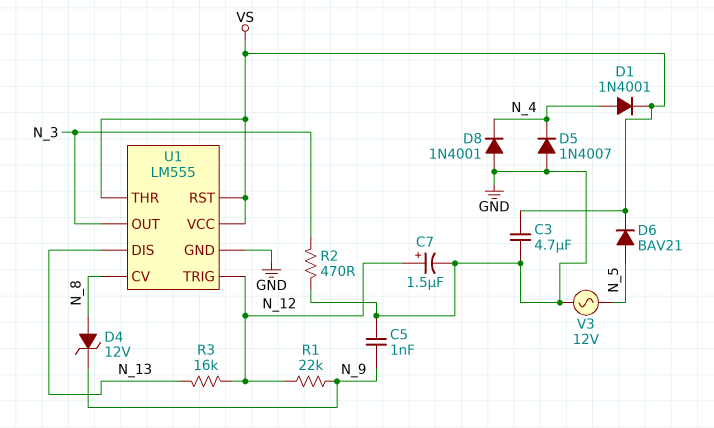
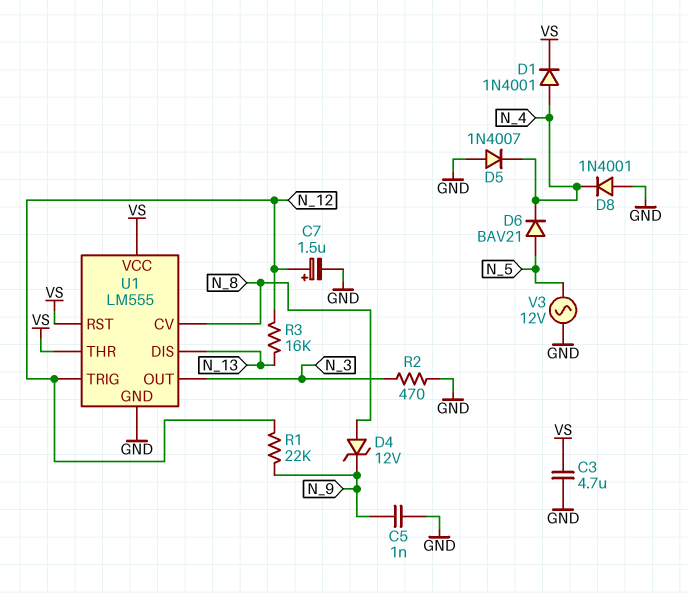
D6: diode BAV21 (A N_5, K VS) -> diode BAV21 (A N_5, K N_4)

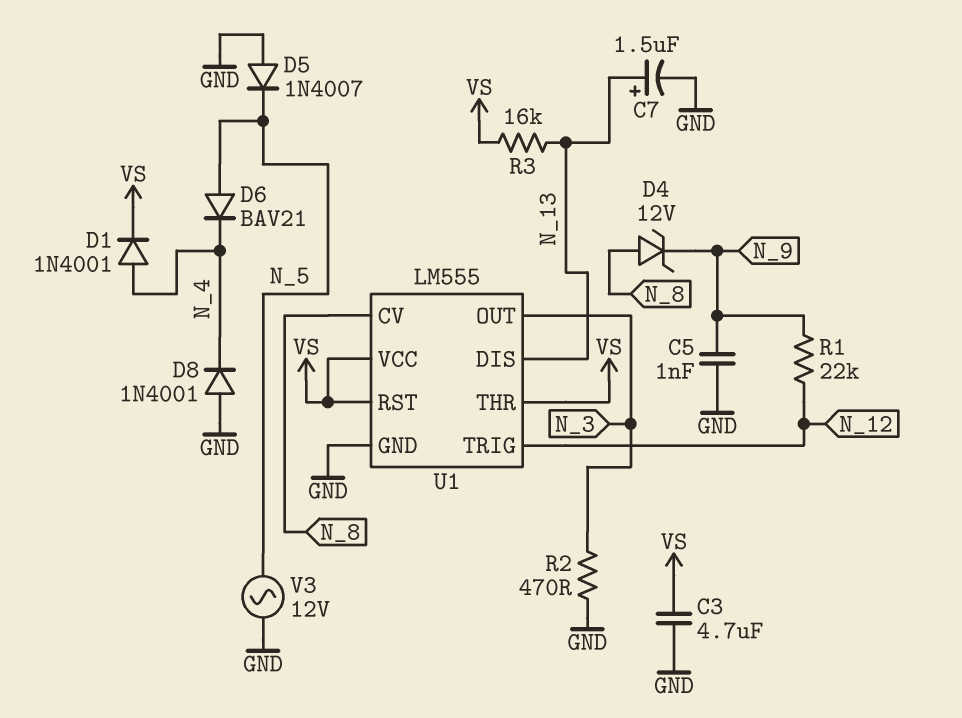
C7: 1.5uF (plus N_12, minus GND) -> 1.5uF (plus N_13, minus GND)
D5: diode 1N4007 (A GND, K N_4) -> diode 1N4007 (A GND, K N_5)
R3: 16k (N_12, N_13) -> 16k (N_13, VS)

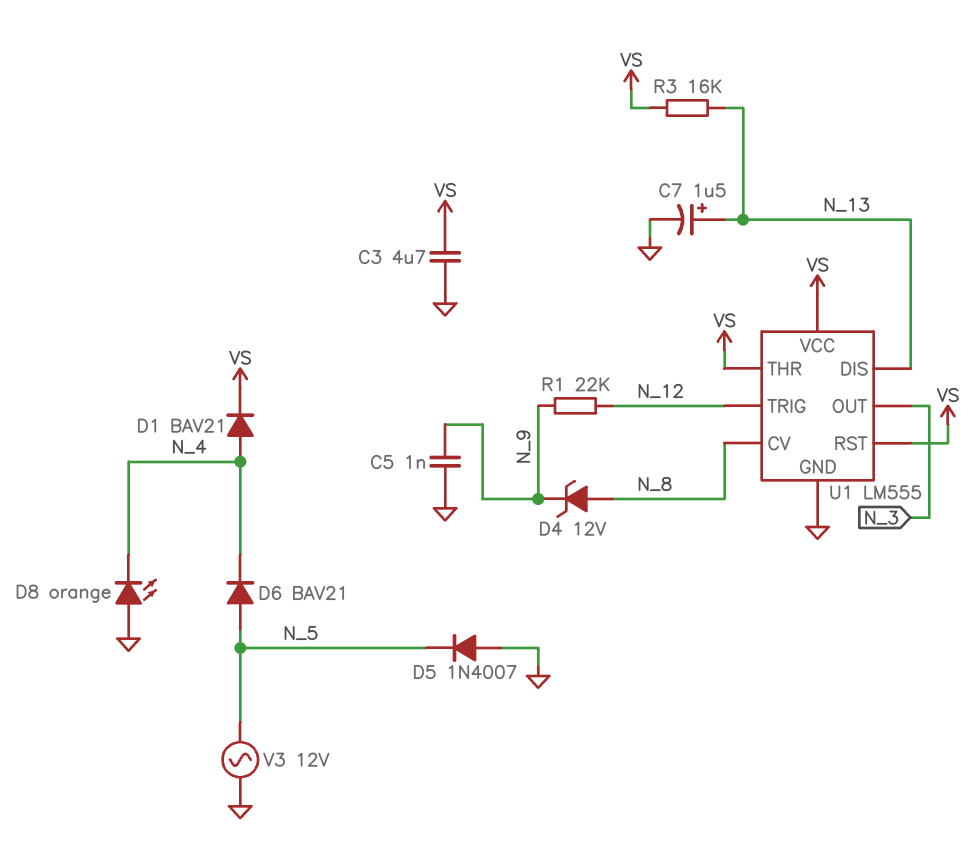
D1: diode 1N4001 (A N_4, K VS) -> diode BAV21 (A N_4, K VS)
D8: diode 1N4001 (A GND, K N_4) -> LED orange (A GND, K N_4)
R2: 470 (GND, N_3) -> none

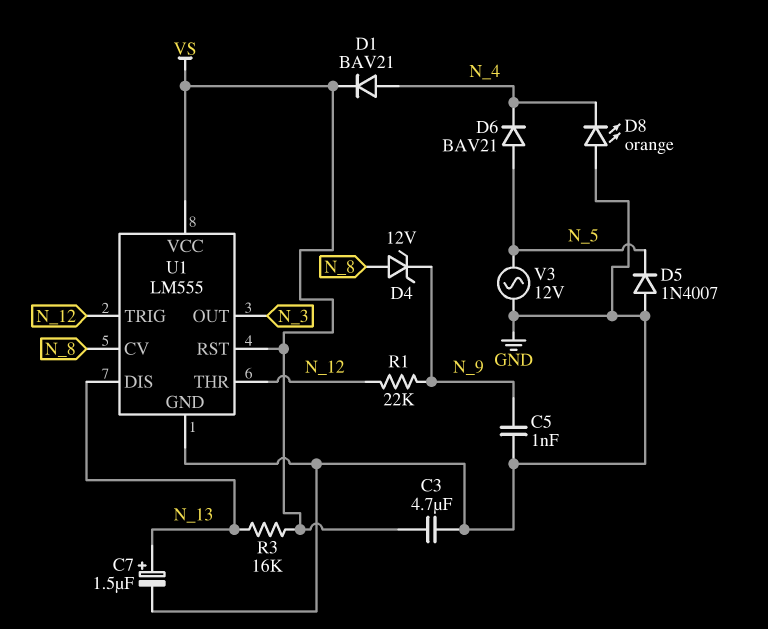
U1 pin THR: VS -> N_12

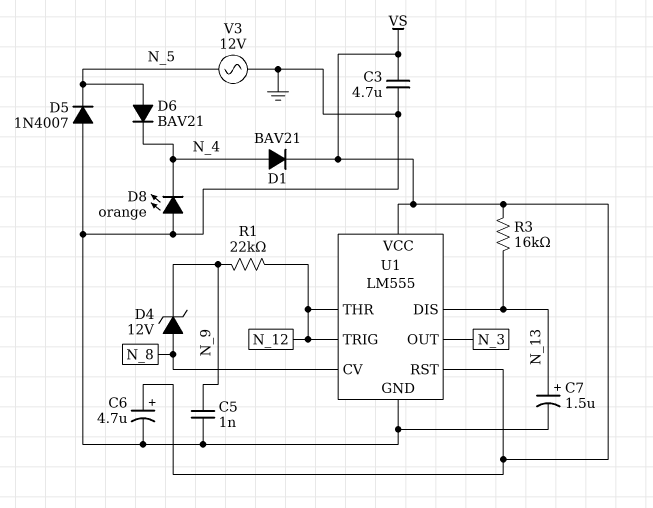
C6: none -> 4.7uF (plus VS, minus GND)

